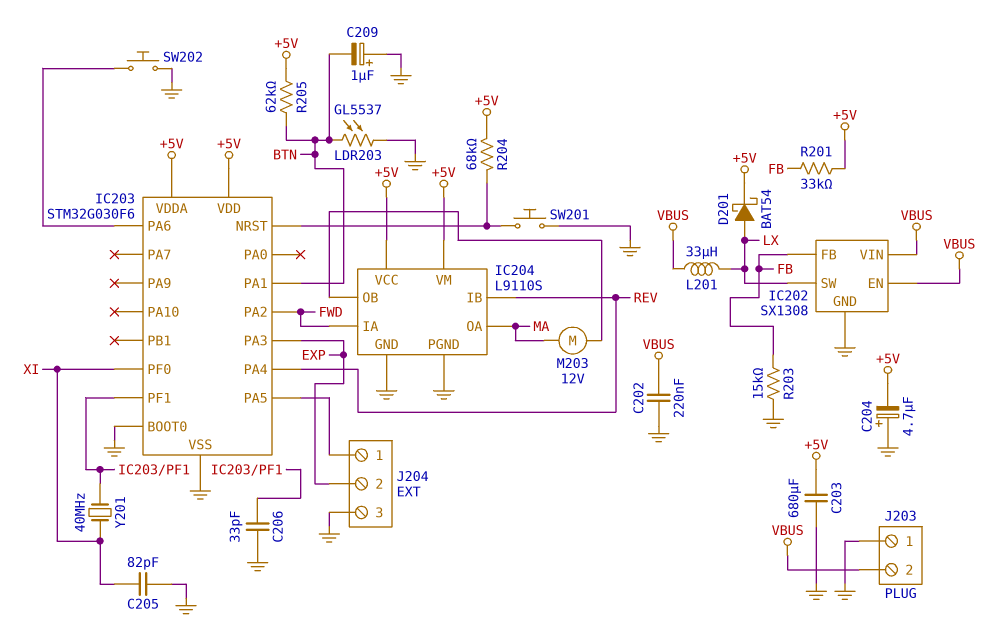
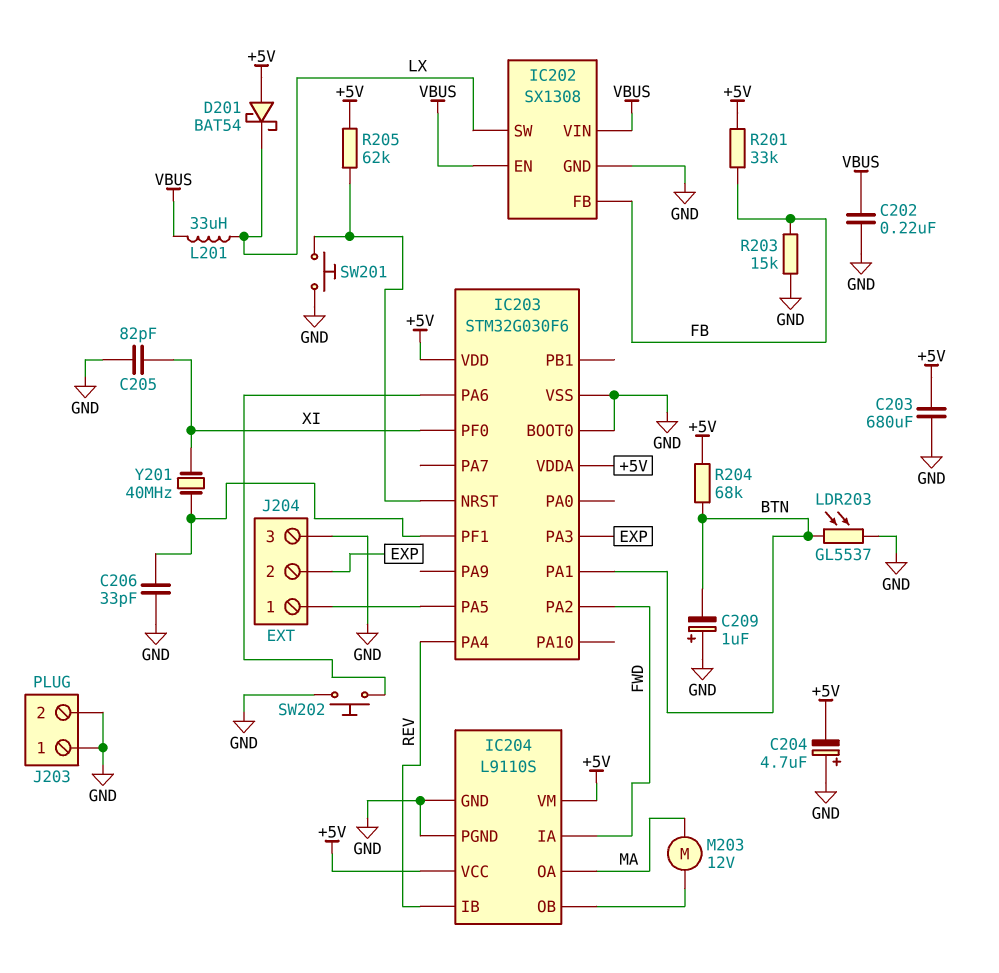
D201: schottky BAT54 (A LX, K +5V) -> schottky BAT54 (A +5V, K LX)
J203 pin 2: VBUS -> GND
R204: 68k (+5V, IC203/NRST) -> 68k (+5V, BTN)
R205: 62k (+5V, BTN) -> 62k (+5V, IC203/NRST)

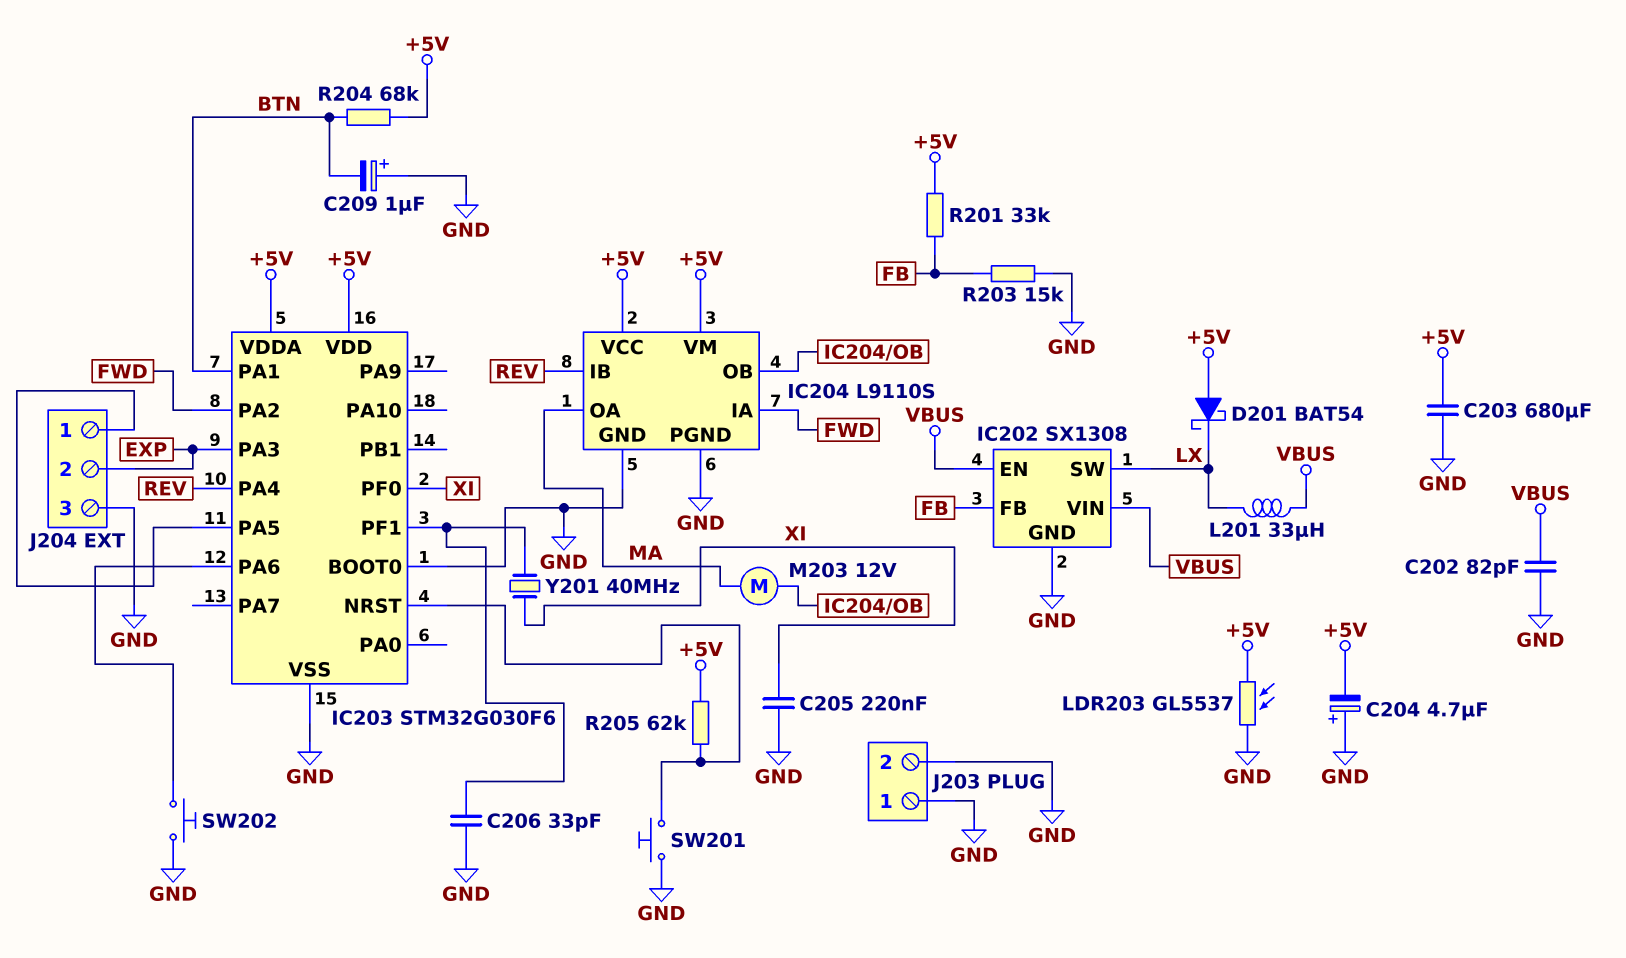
C202: 220nF (GND, VBUS) -> 82pF (GND, VBUS)
C205: 82pF (GND, XI) -> 220nF (GND, XI)
LDR203: GL5537 (BTN, GND) -> GL5537 (+5V, GND)

